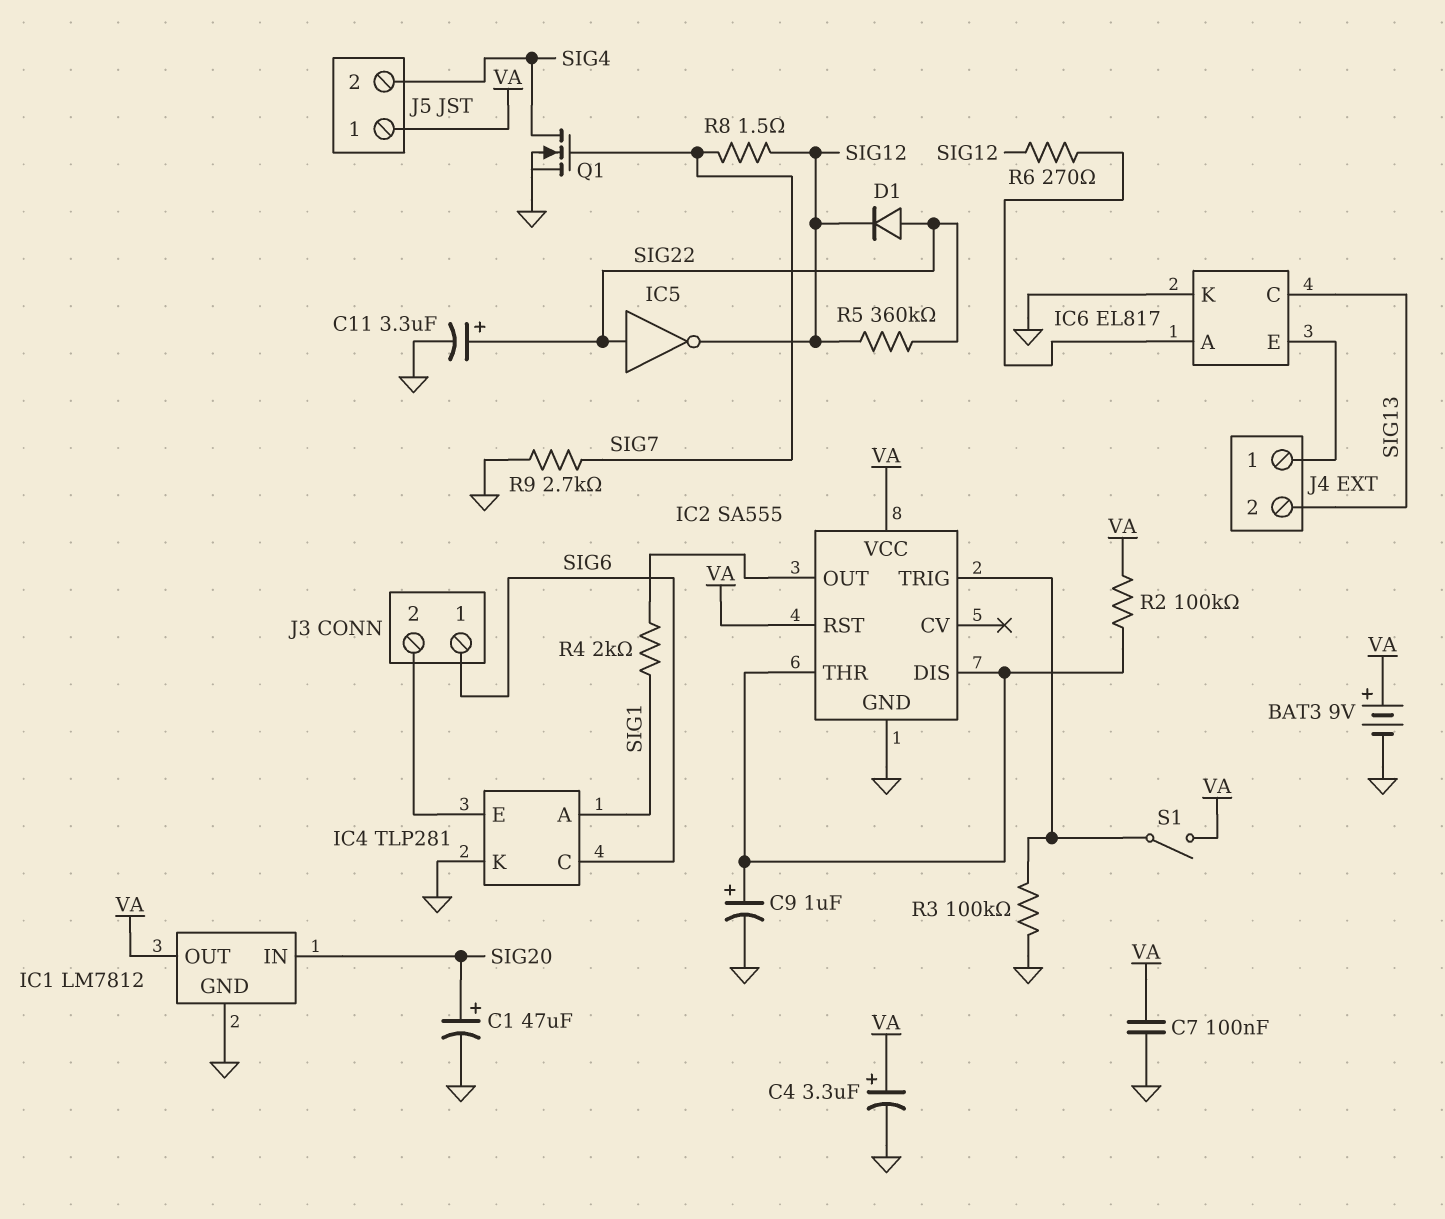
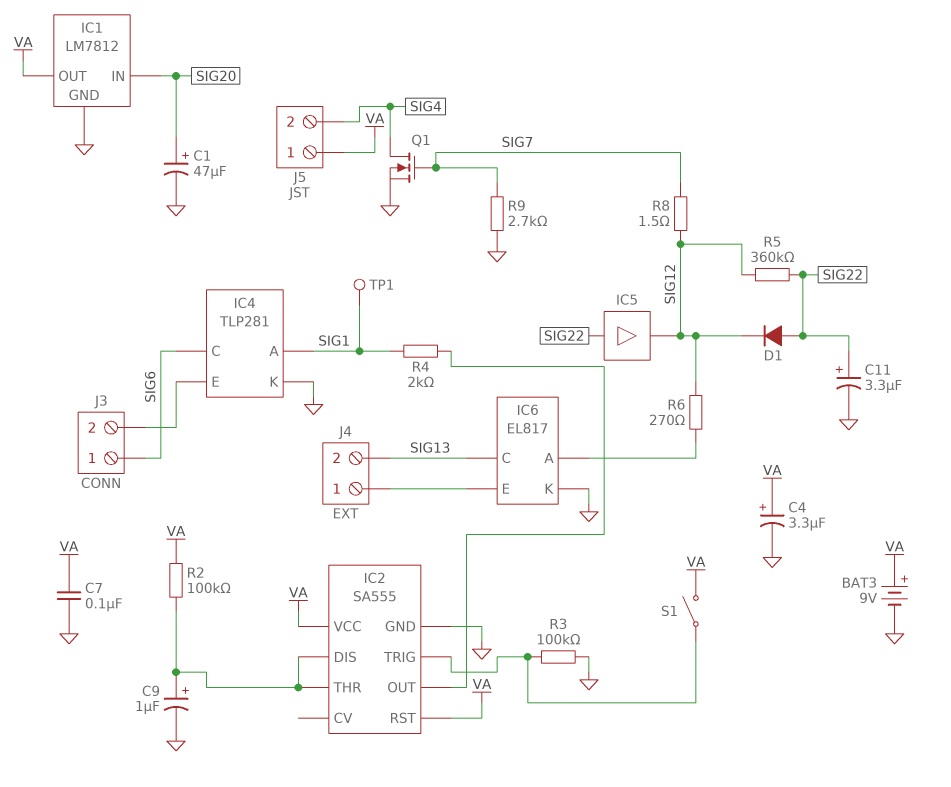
IC5: NOT (in SIG22, out SIG12) -> buffer (in SIG22, out SIG12)
TP1: none -> test point (SIG1)

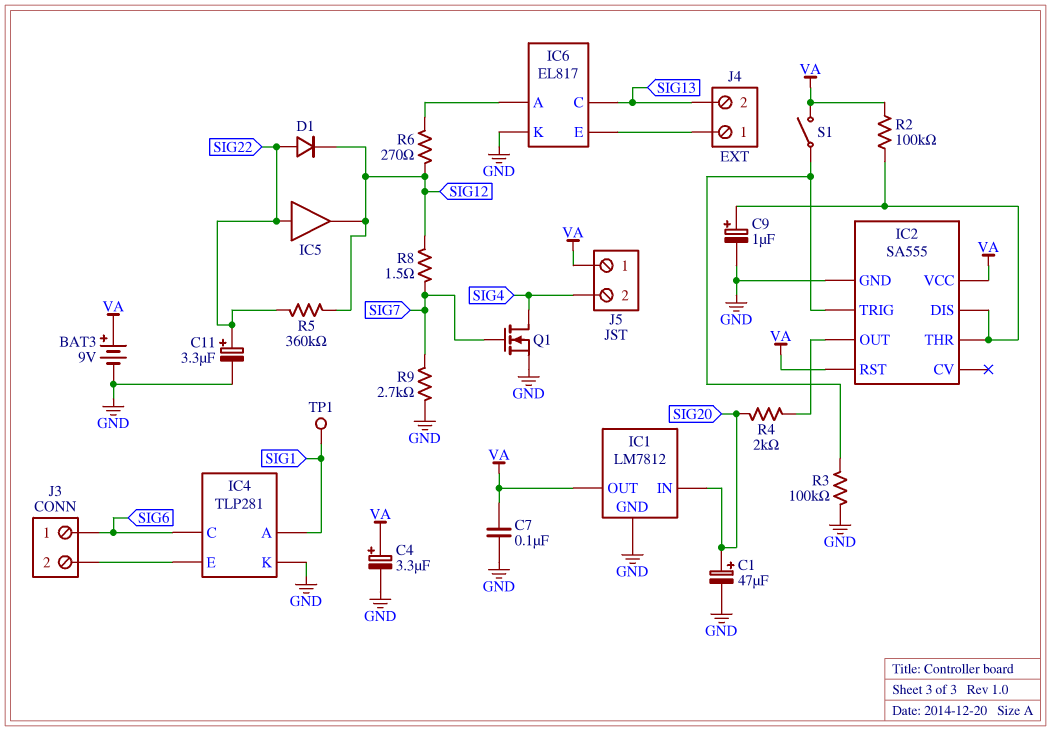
R4: 2k (IC2/OUT, SIG1) -> 2k (IC2/OUT, SIG20)

